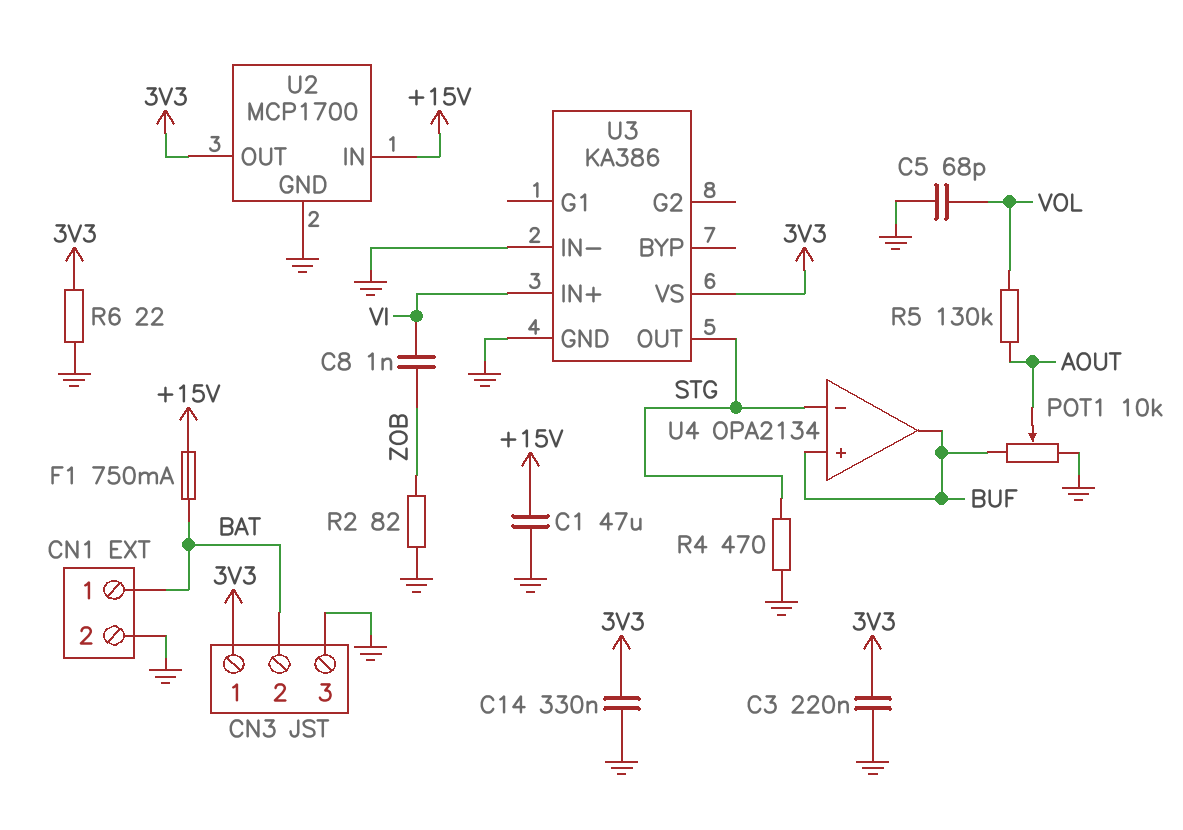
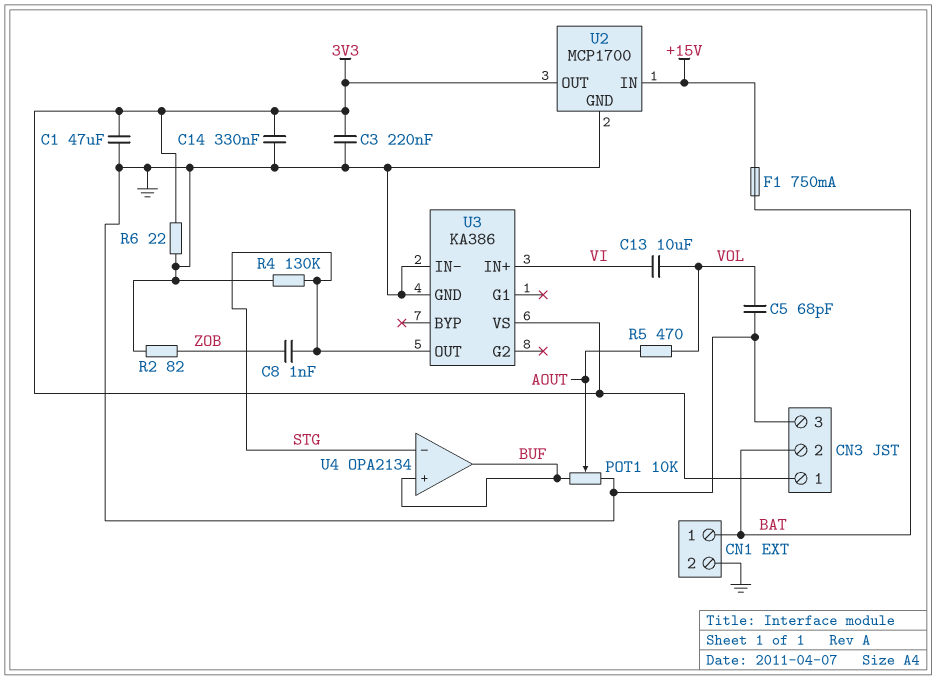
C1: 47uF (+15V, GND) -> 47uF (3V3, GND)
C8: 1nF (VI, ZOB) -> 1nF (STG, ZOB)
C13: none -> 10uF (VI, VOL)
R4: 470 (GND, STG) -> 130k (GND, STG)
R5: 130k (AOUT, VOL) -> 470 (AOUT, VOL)

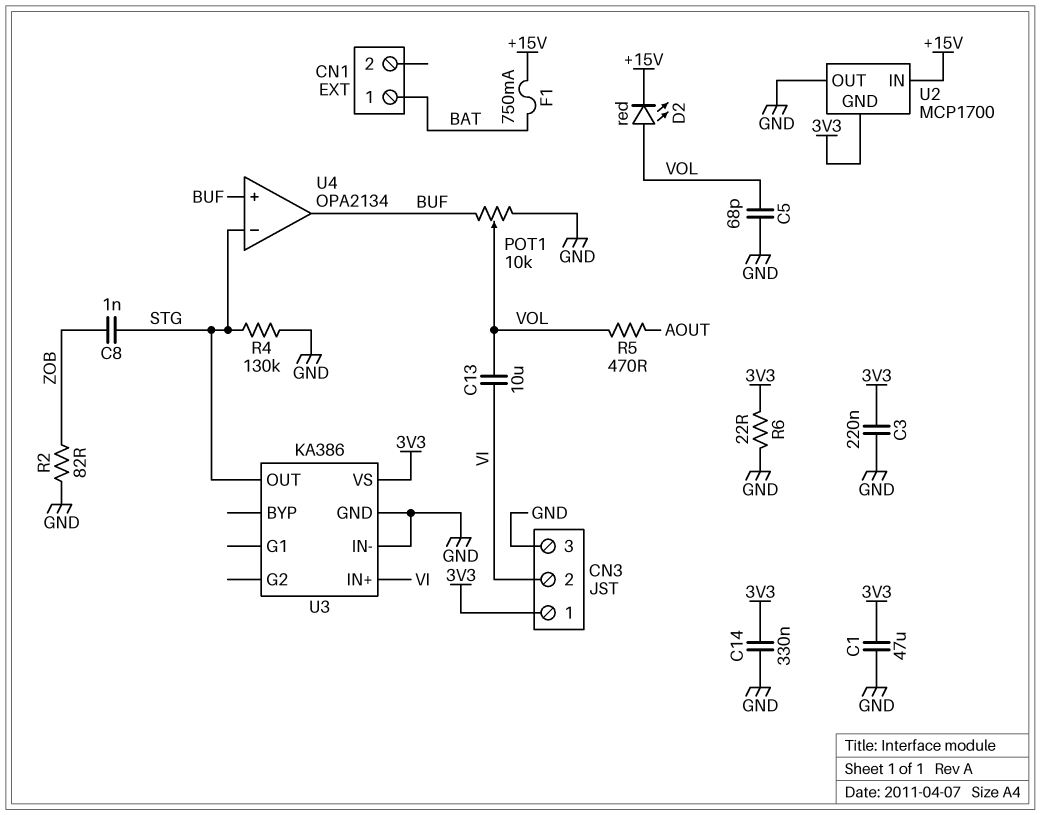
CN1 pin 2: GND -> none
CN3 pin 2: BAT -> VI
D2: none -> LED red (A VOL, K +15V)
POT1: 10k (BUF, GND, wiper AOUT) -> 10k (BUF, GND, wiper VOL)
U2 pin GND: GND -> 3V3
U2 pin OUT: 3V3 -> GND

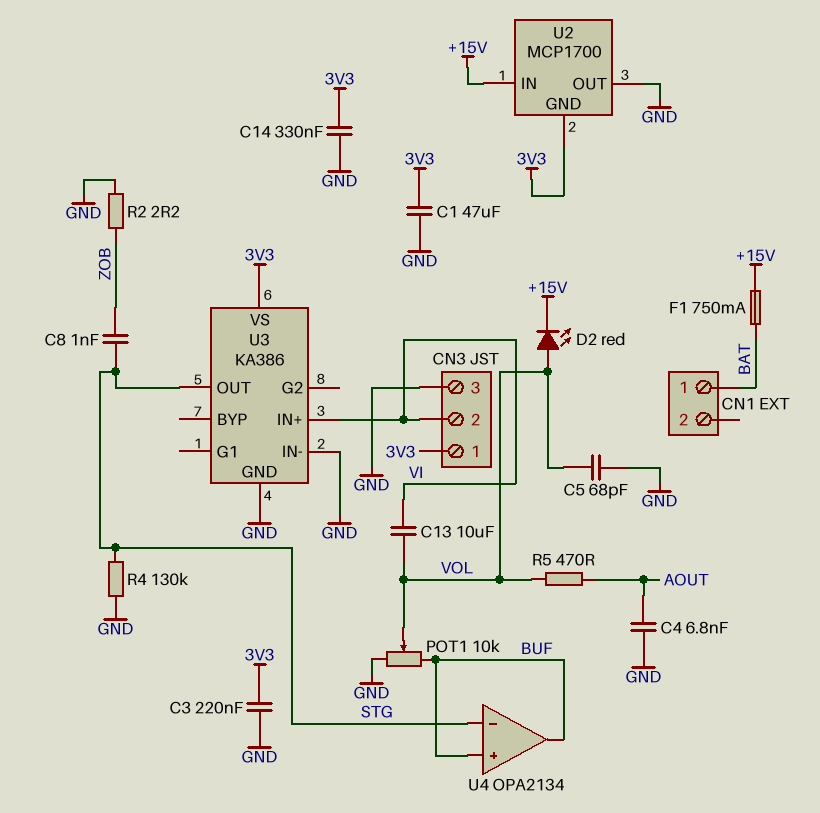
C4: none -> 6.8nF (AOUT, GND)
R2: 82 (GND, ZOB) -> 2.2 (GND, ZOB)
R6: 22 (3V3, GND) -> none

